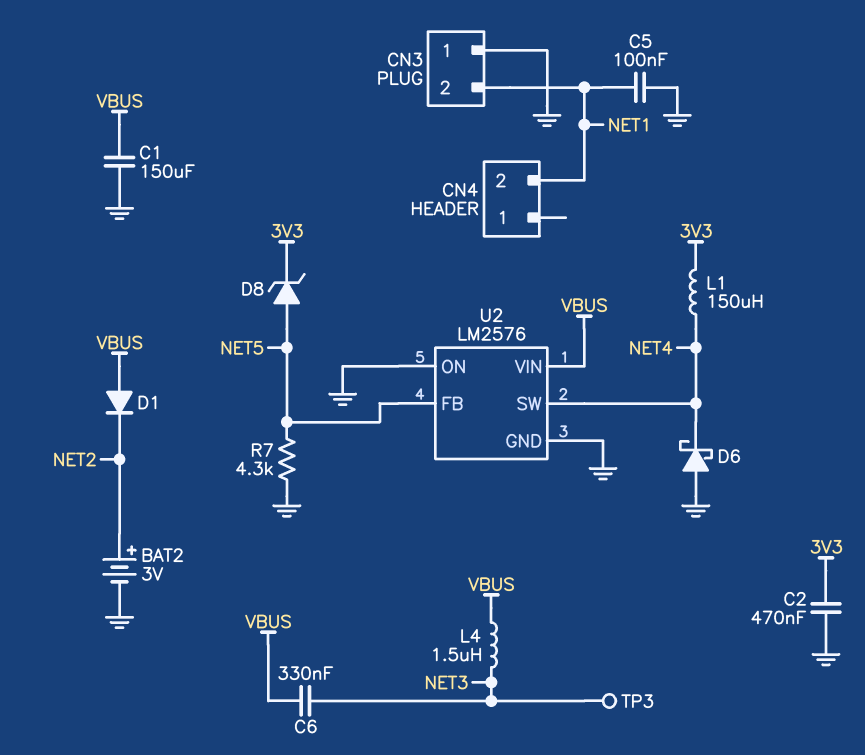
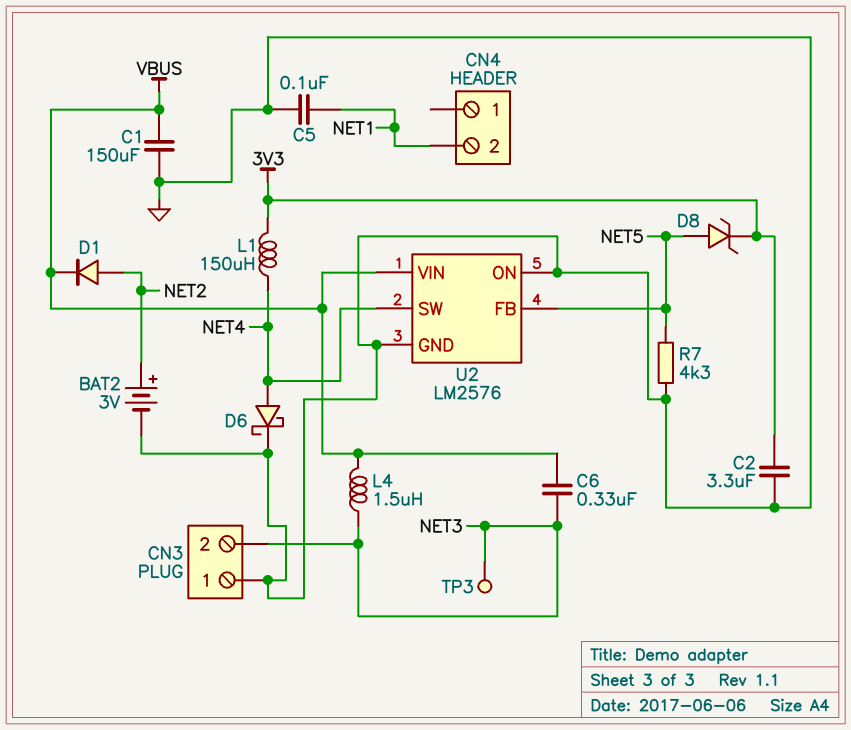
C2: 470nF (3V3, GND) -> 3.3uF (3V3, GND)
CN3 pin 2: NET1 -> NET3
D1: diode (A VBUS, K NET2) -> diode (A NET2, K VBUS)
D6: schottky (A GND, K NET4) -> schottky (A NET4, K GND)

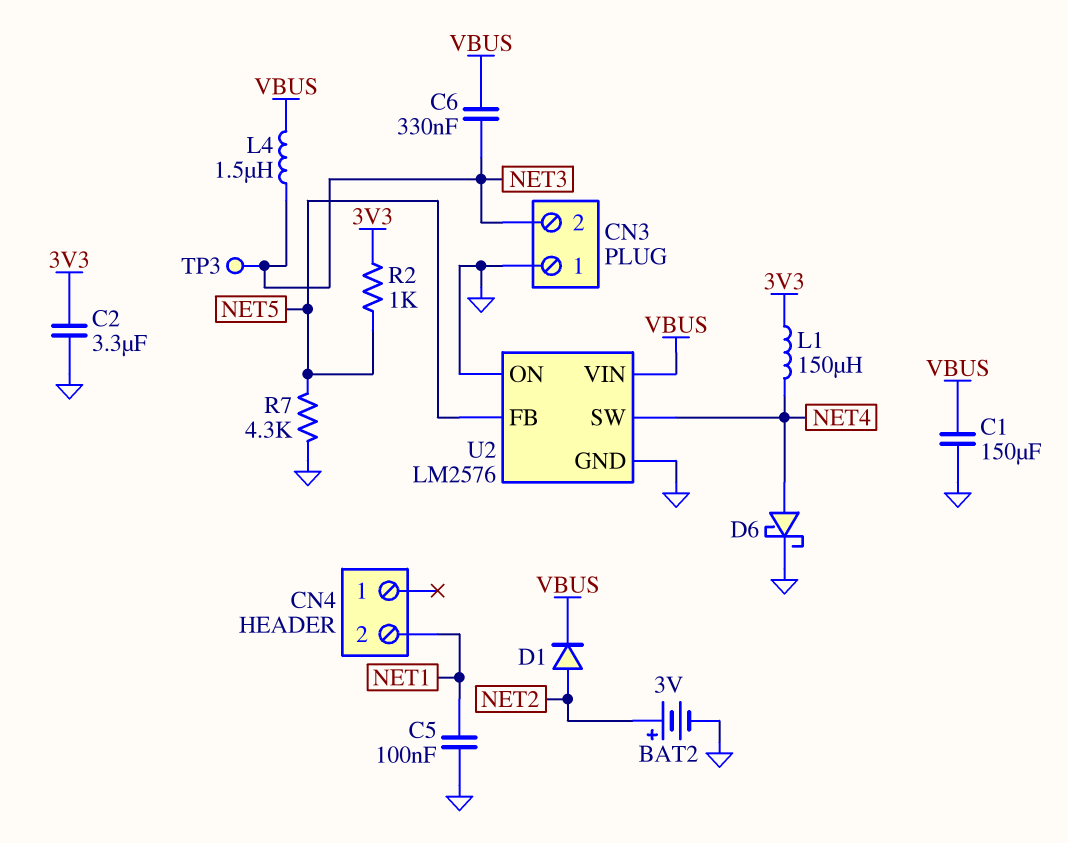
D8: zener (A NET5, K 3V3) -> none
R2: none -> 1k (3V3, NET5)

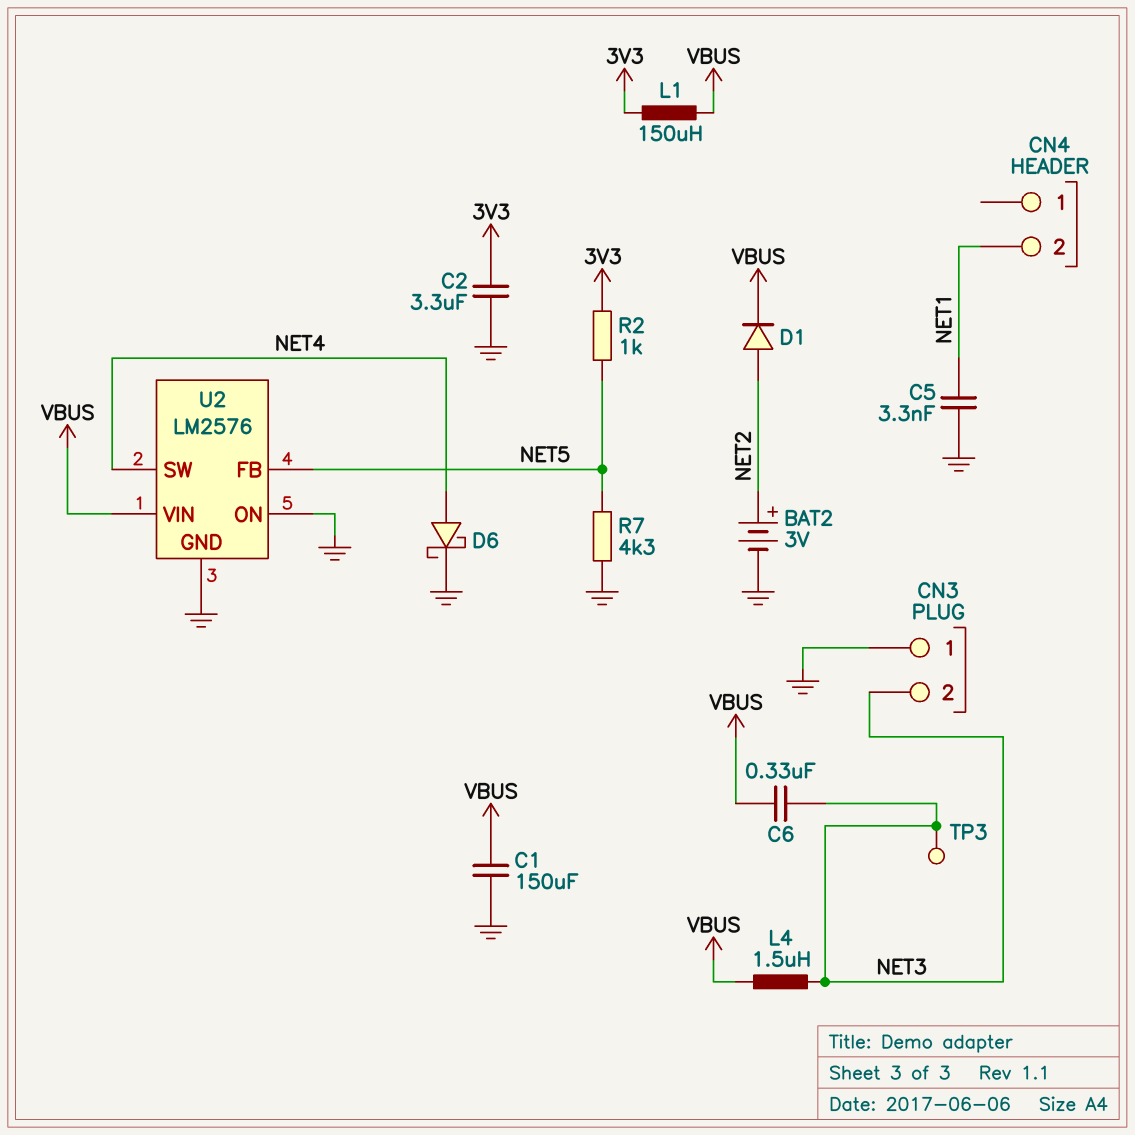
C5: 100nF (GND, NET1) -> 3.3nF (GND, NET1)
L1: 150uH (3V3, NET4) -> 150uH (3V3, VBUS)

